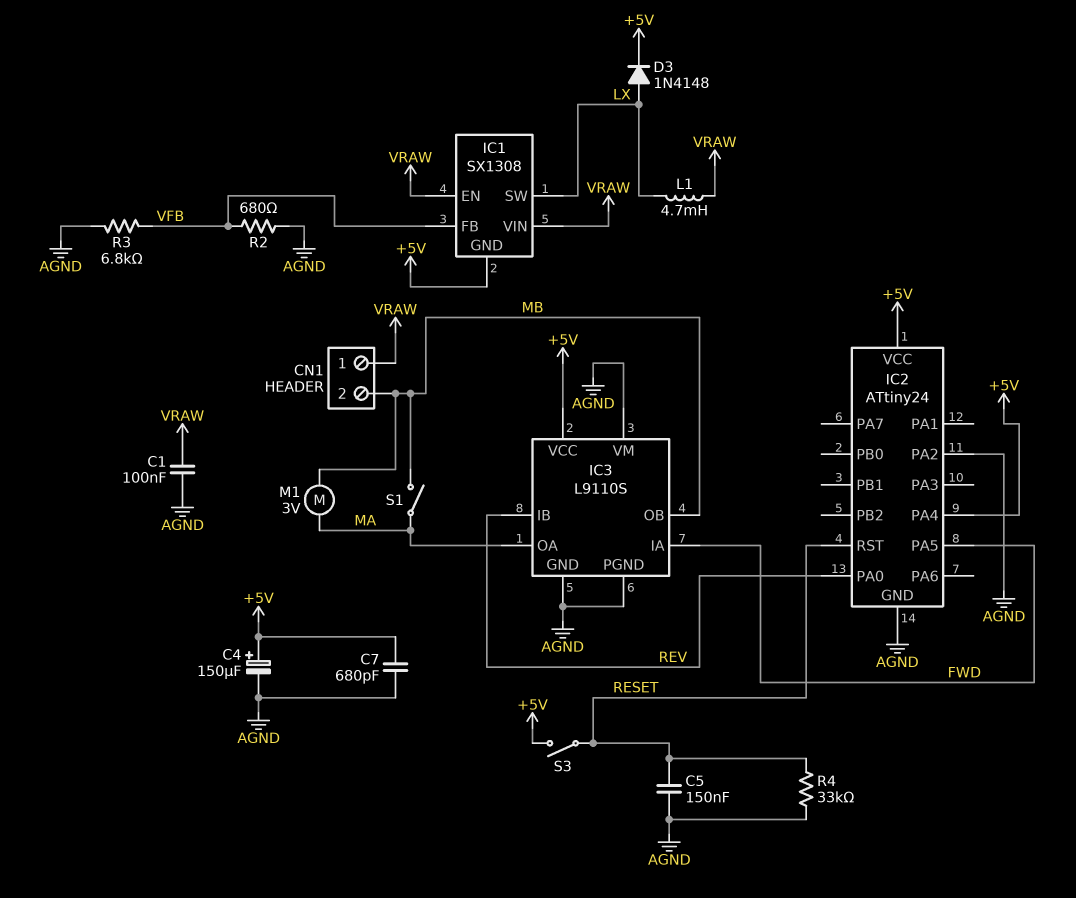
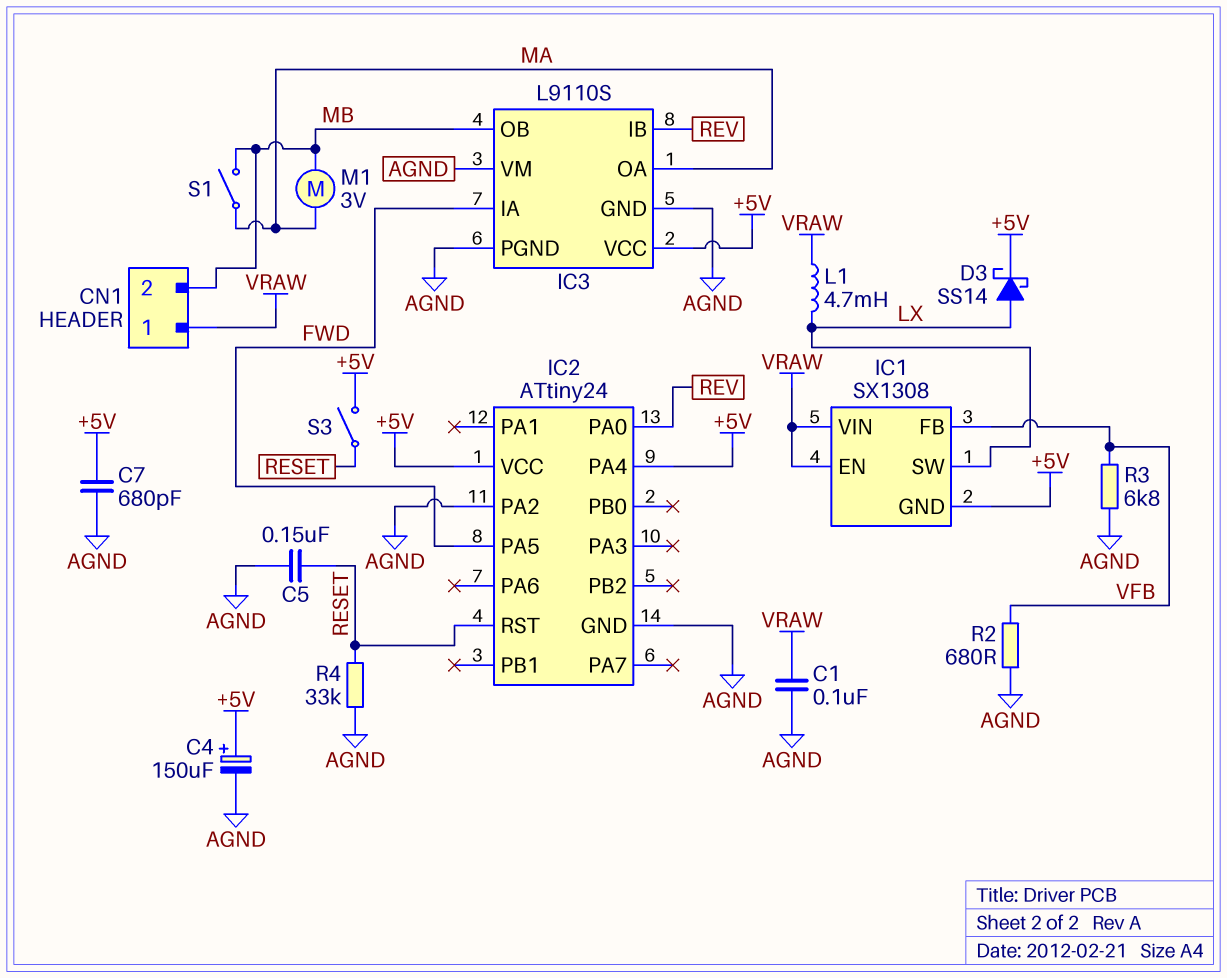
D3: diode 1N4148 (A LX, K +5V) -> schottky SS14 (A LX, K +5V)

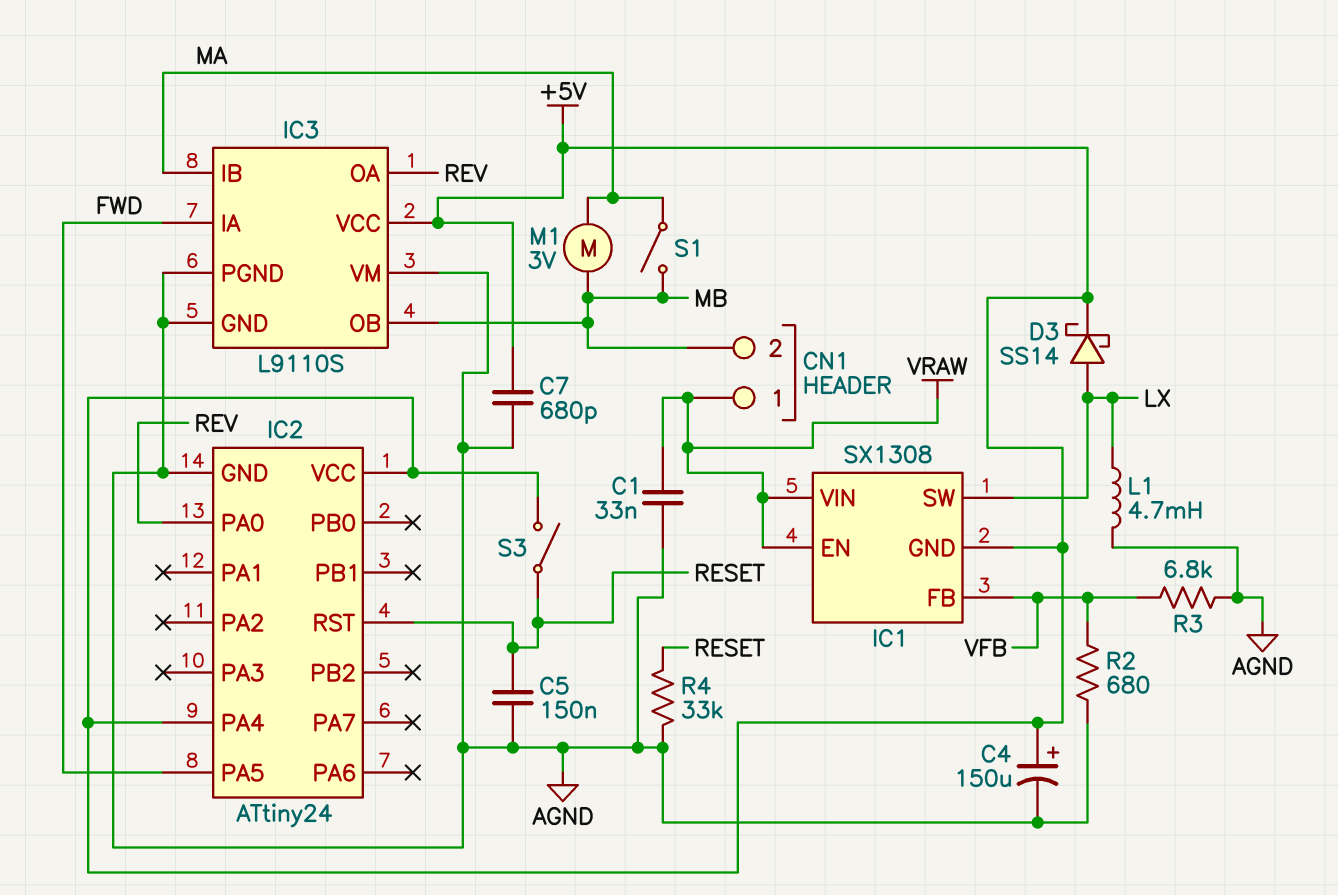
C1: 100nF (AGND, VRAW) -> 33nF (AGND, VRAW)
IC2 pin PA2: AGND -> none
IC3 pin IB: REV -> MA
IC3 pin OA: MA -> REV
L1: 4.7mH (LX, VRAW) -> 4.7mH (AGND, LX)

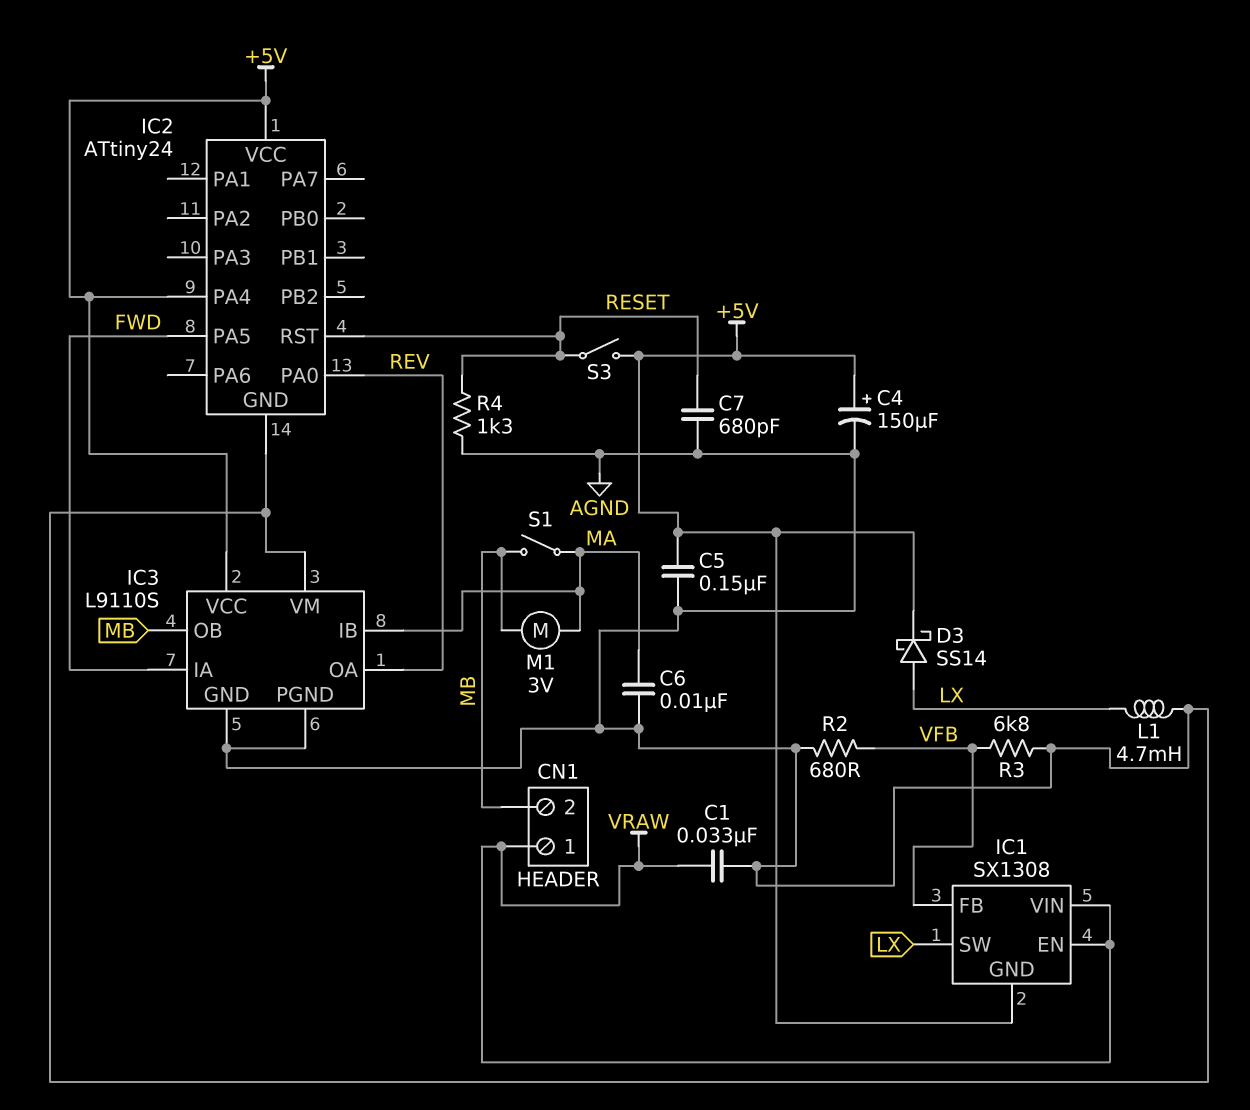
C5: 150nF (AGND, RESET) -> 150nF (+5V, AGND)
C6: none -> 10nF (AGND, MA)
C7: 680pF (+5V, AGND) -> 680pF (AGND, RESET)
R4: 33k (AGND, RESET) -> 1.3k (AGND, RESET)

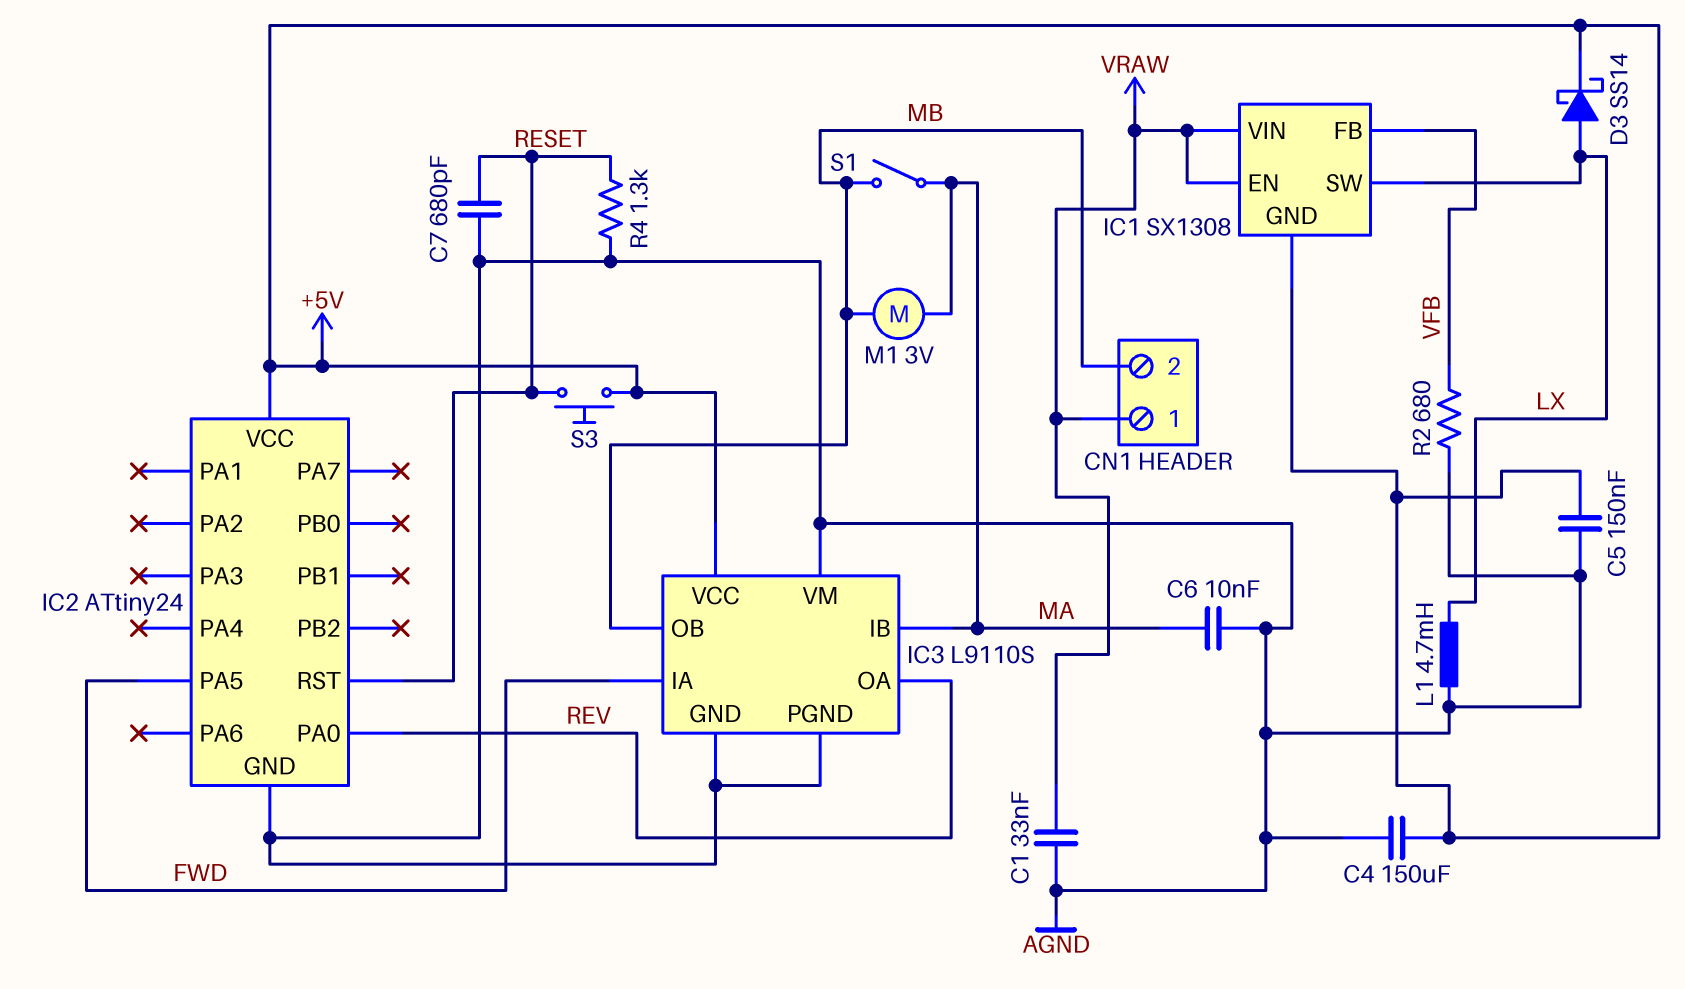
C4: 150uF (plus +5V, minus AGND) -> 150uF (+5V, AGND)
IC2 pin PA4: +5V -> none
R3: 6.8k (AGND, VFB) -> none
S3: switch (+5V, RESET) -> button (+5V, RESET)

